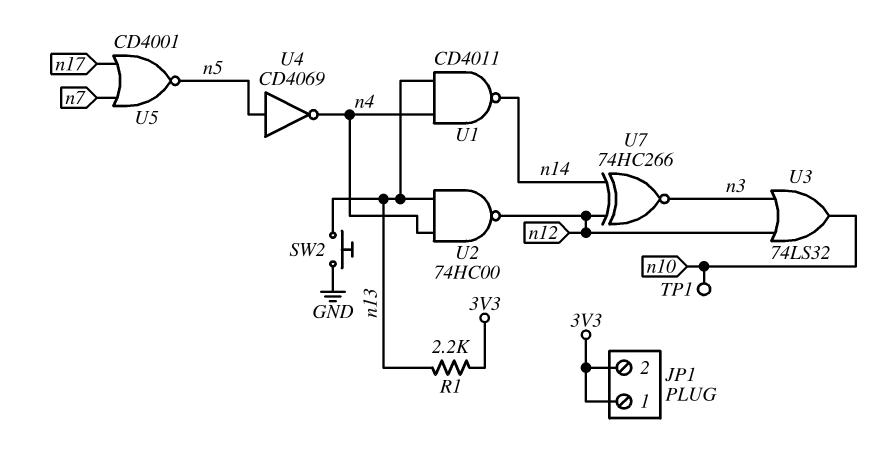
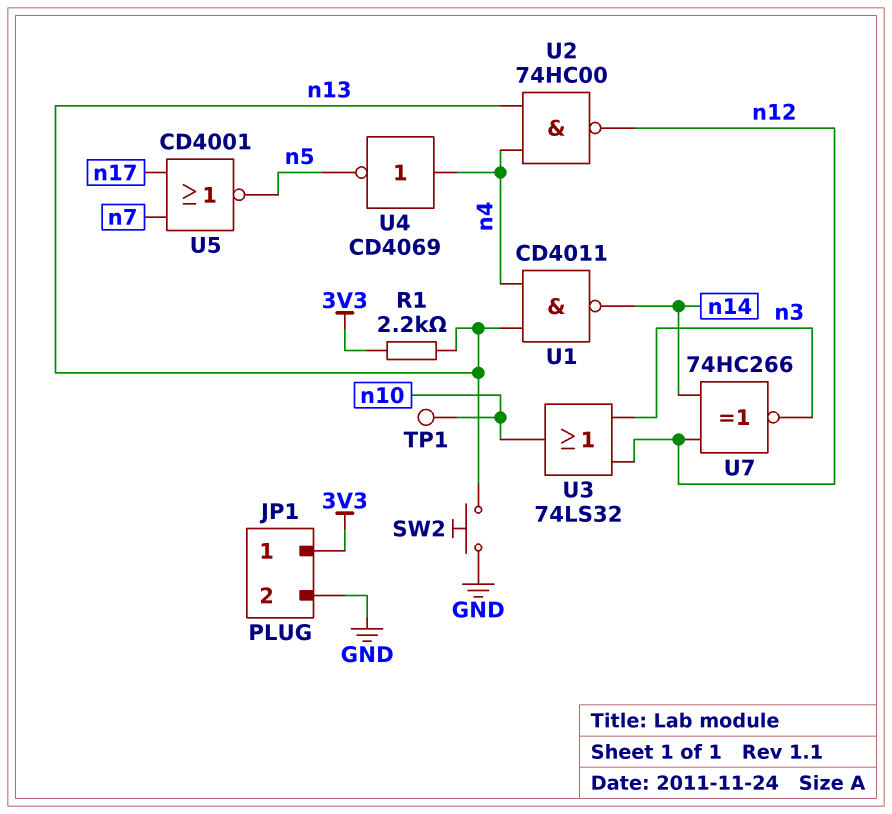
JP1 pin 2: 3V3 -> GND
U4: NOT CD4069 (in n5, out n4) -> NOT CD4069 (in n4, out n5)

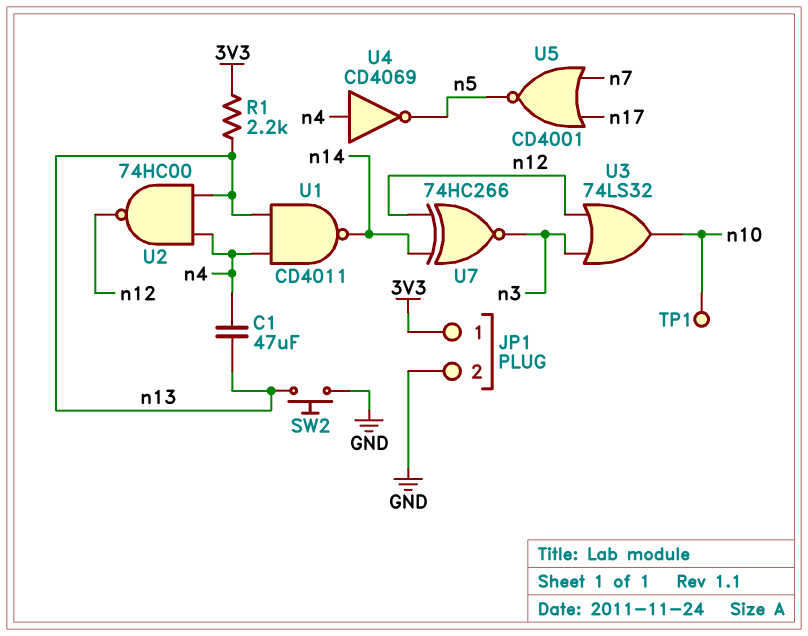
C1: none -> 47uF (n4, n13)

